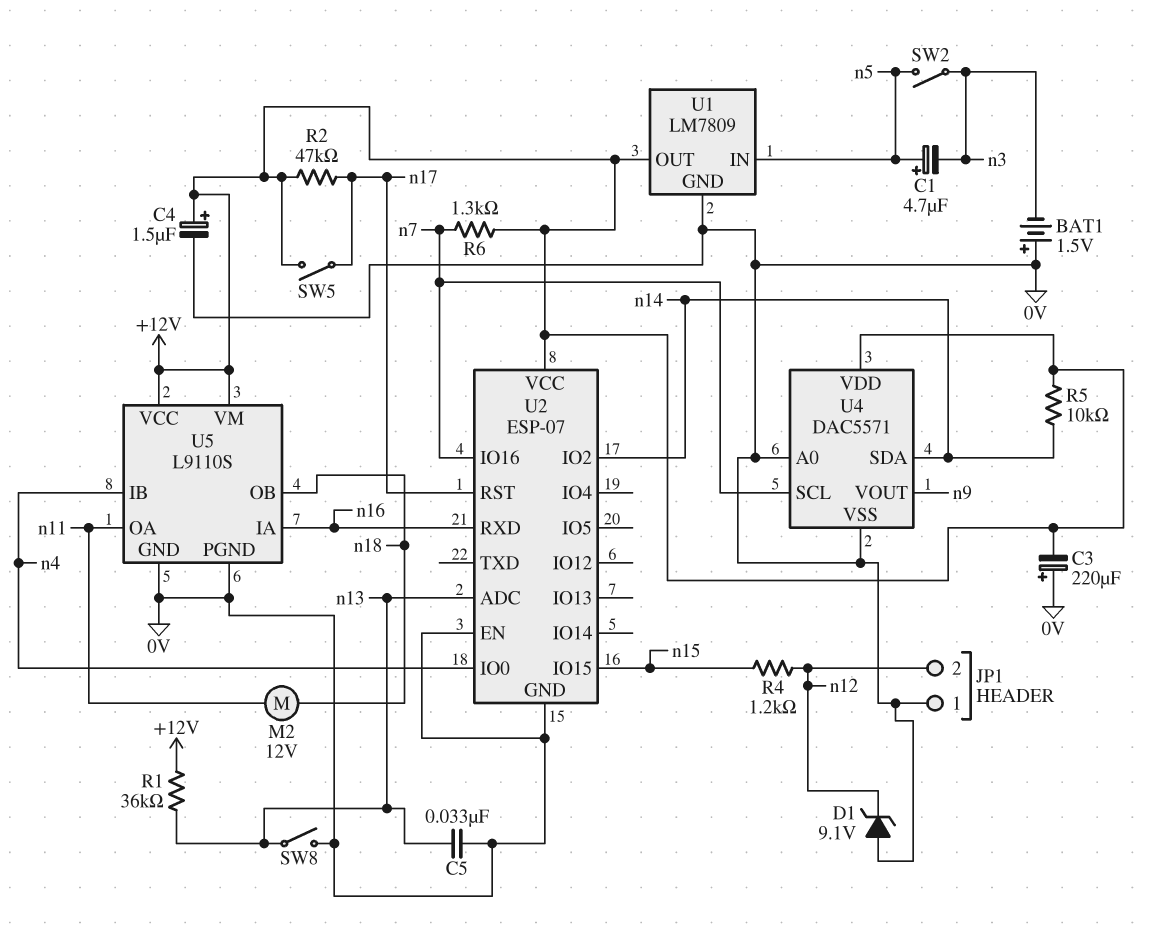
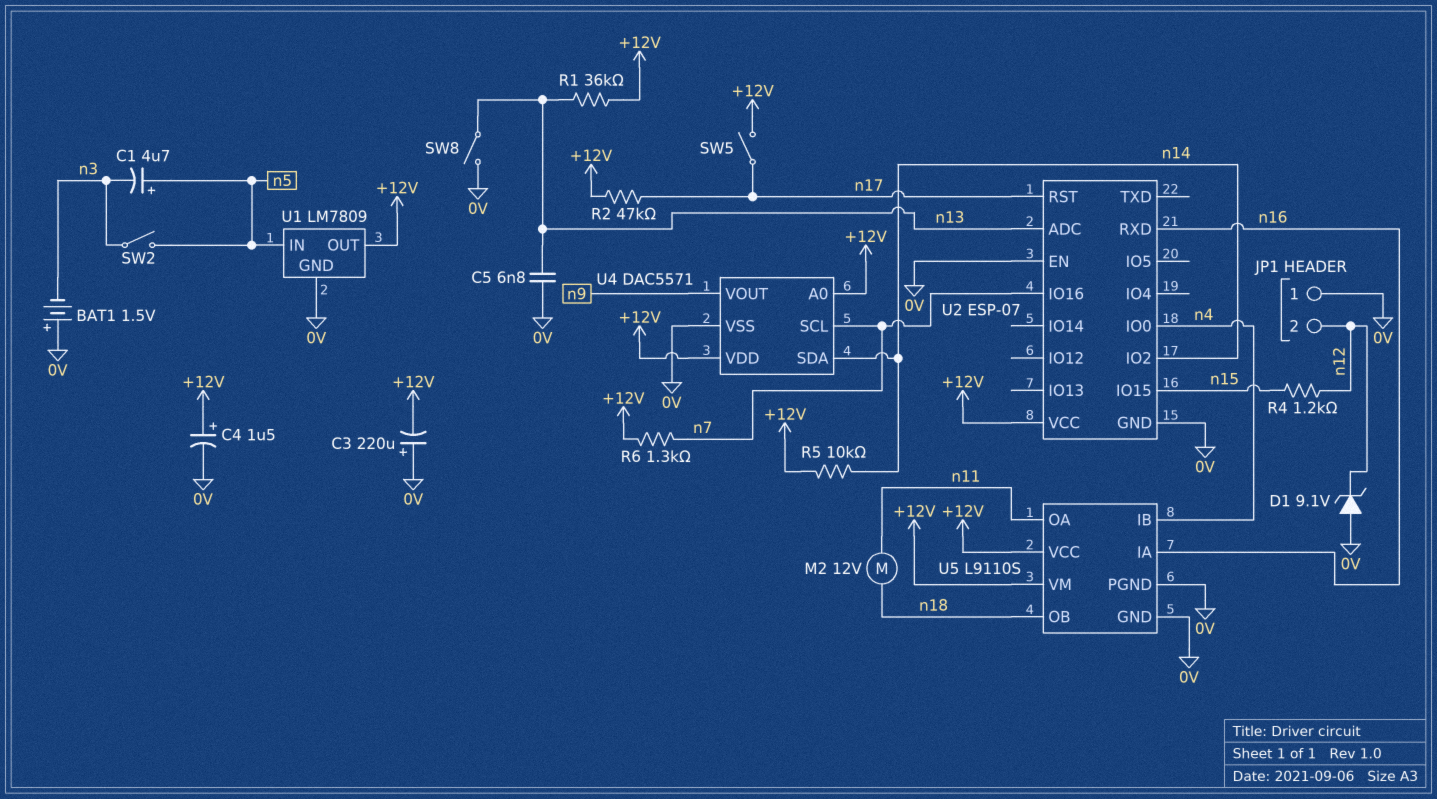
C5: 33nF (0V, n13) -> 6.8nF (0V, n13)
U4 pin A0: 0V -> +12V

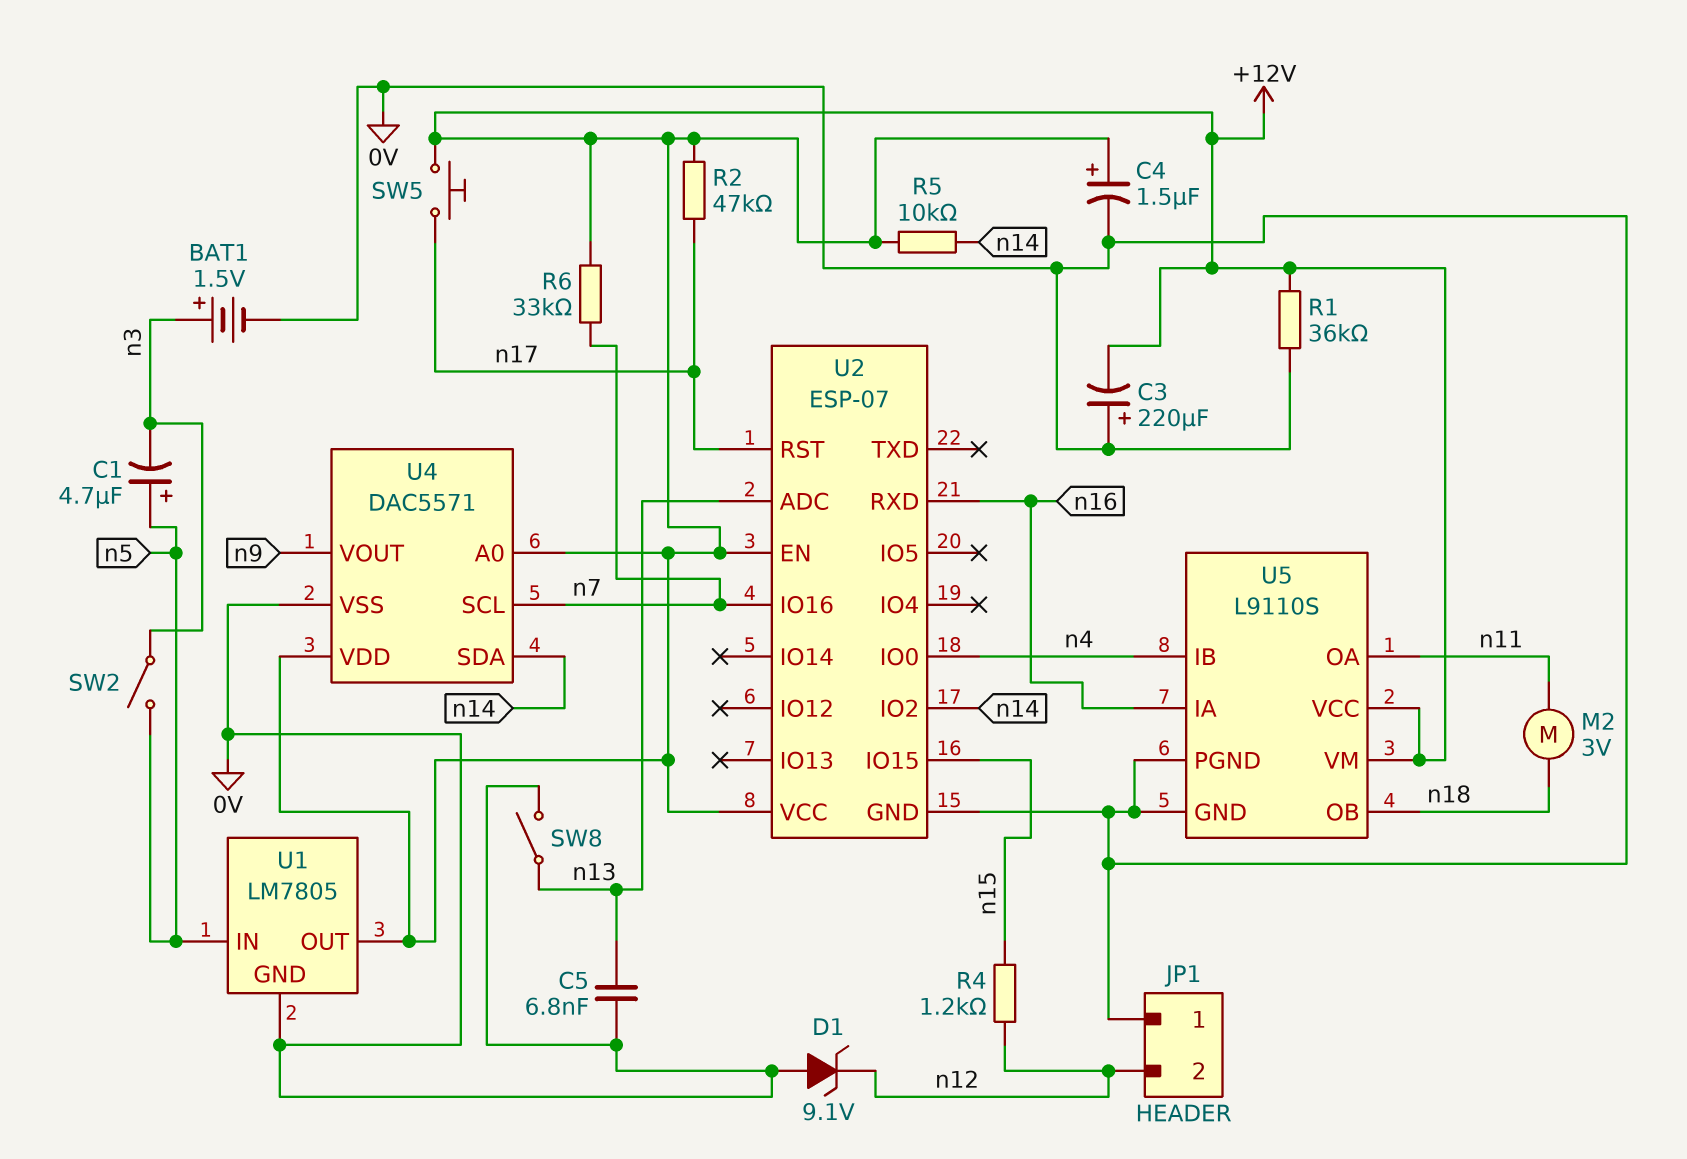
BAT1: 1.5V (plus 0V, minus n3) -> 1.5V (plus n3, minus 0V)
M2: motor 12V (n11, n18) -> motor 3V (n11, n18)
R1: 36k (+12V, n13) -> 36k (+12V, 0V)
R6: 1.3k (+12V, n7) -> 33k (+12V, n7)
SW5: switch (+12V, n17) -> button (+12V, n17)
U1: LM7809 -> LM7805
U2 pin EN: 0V -> +12V

